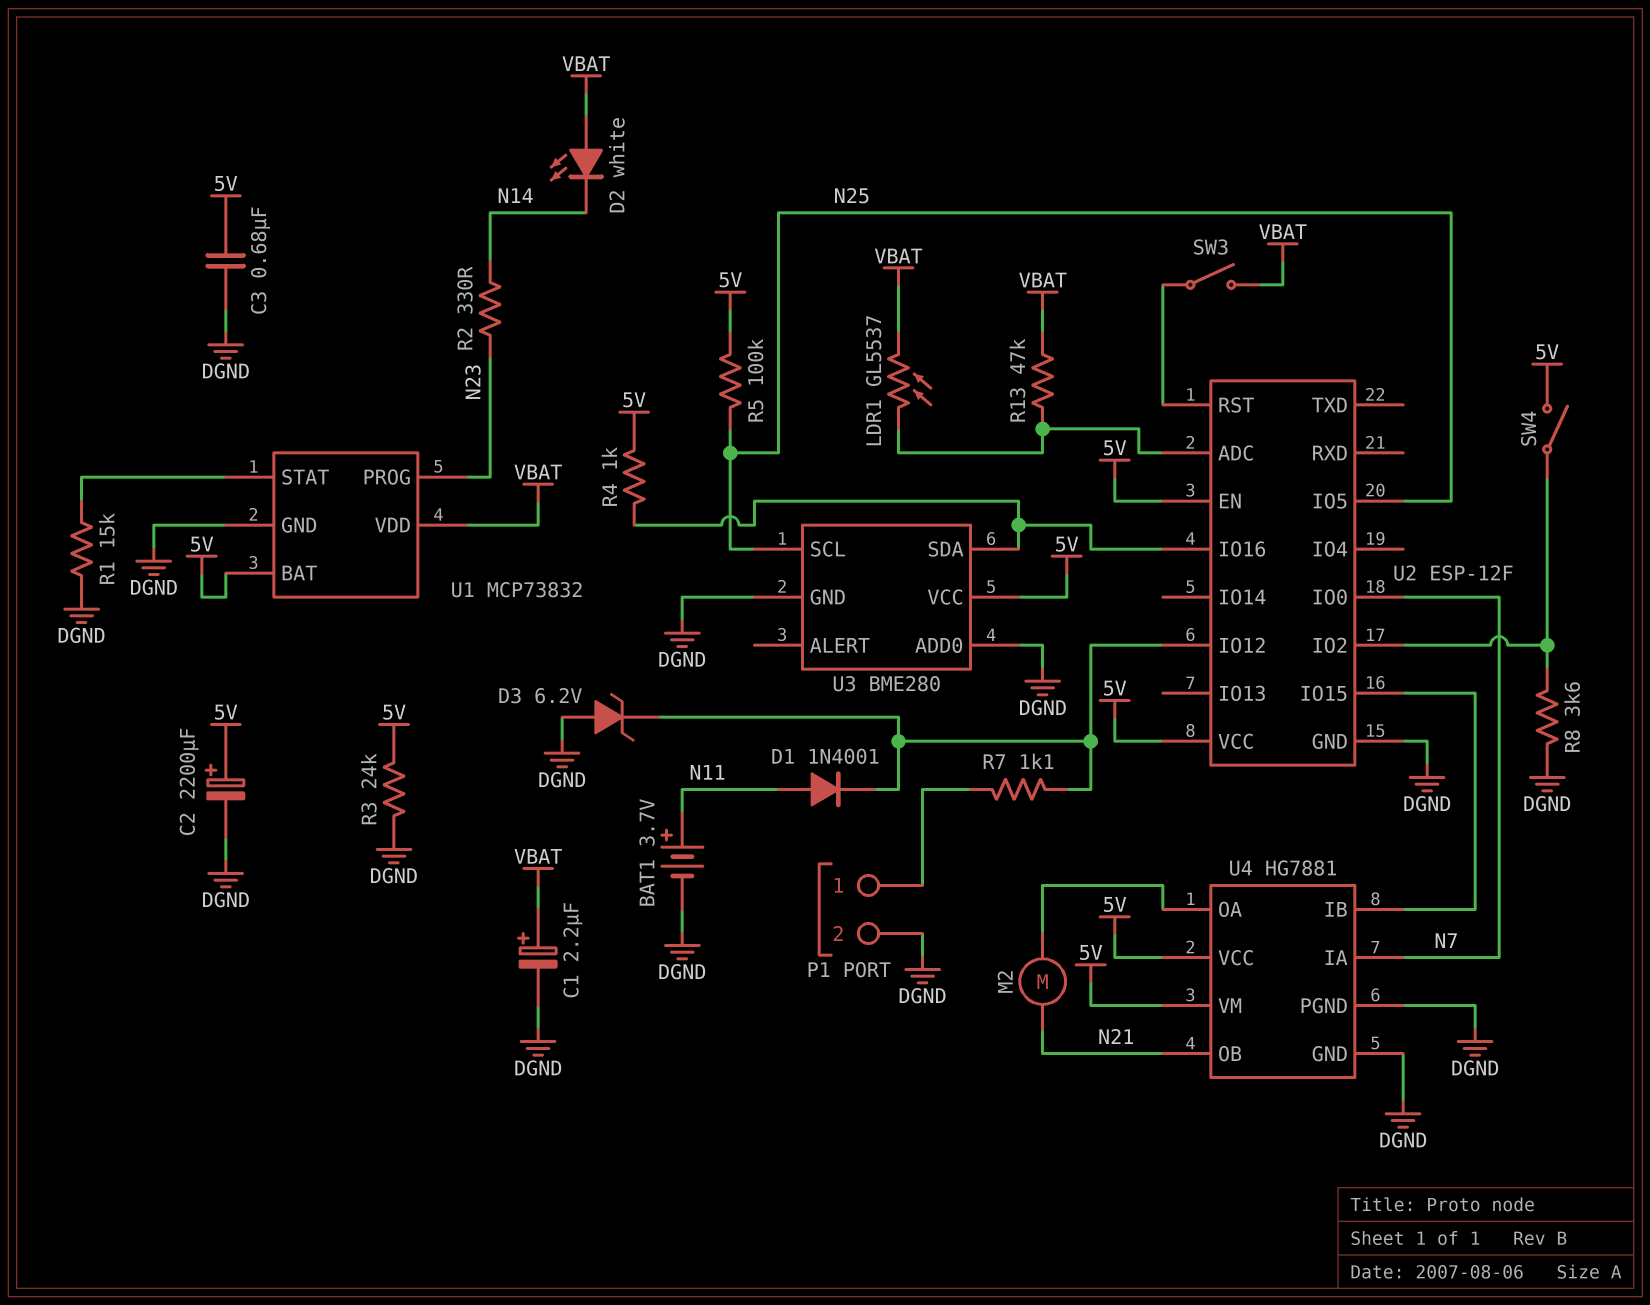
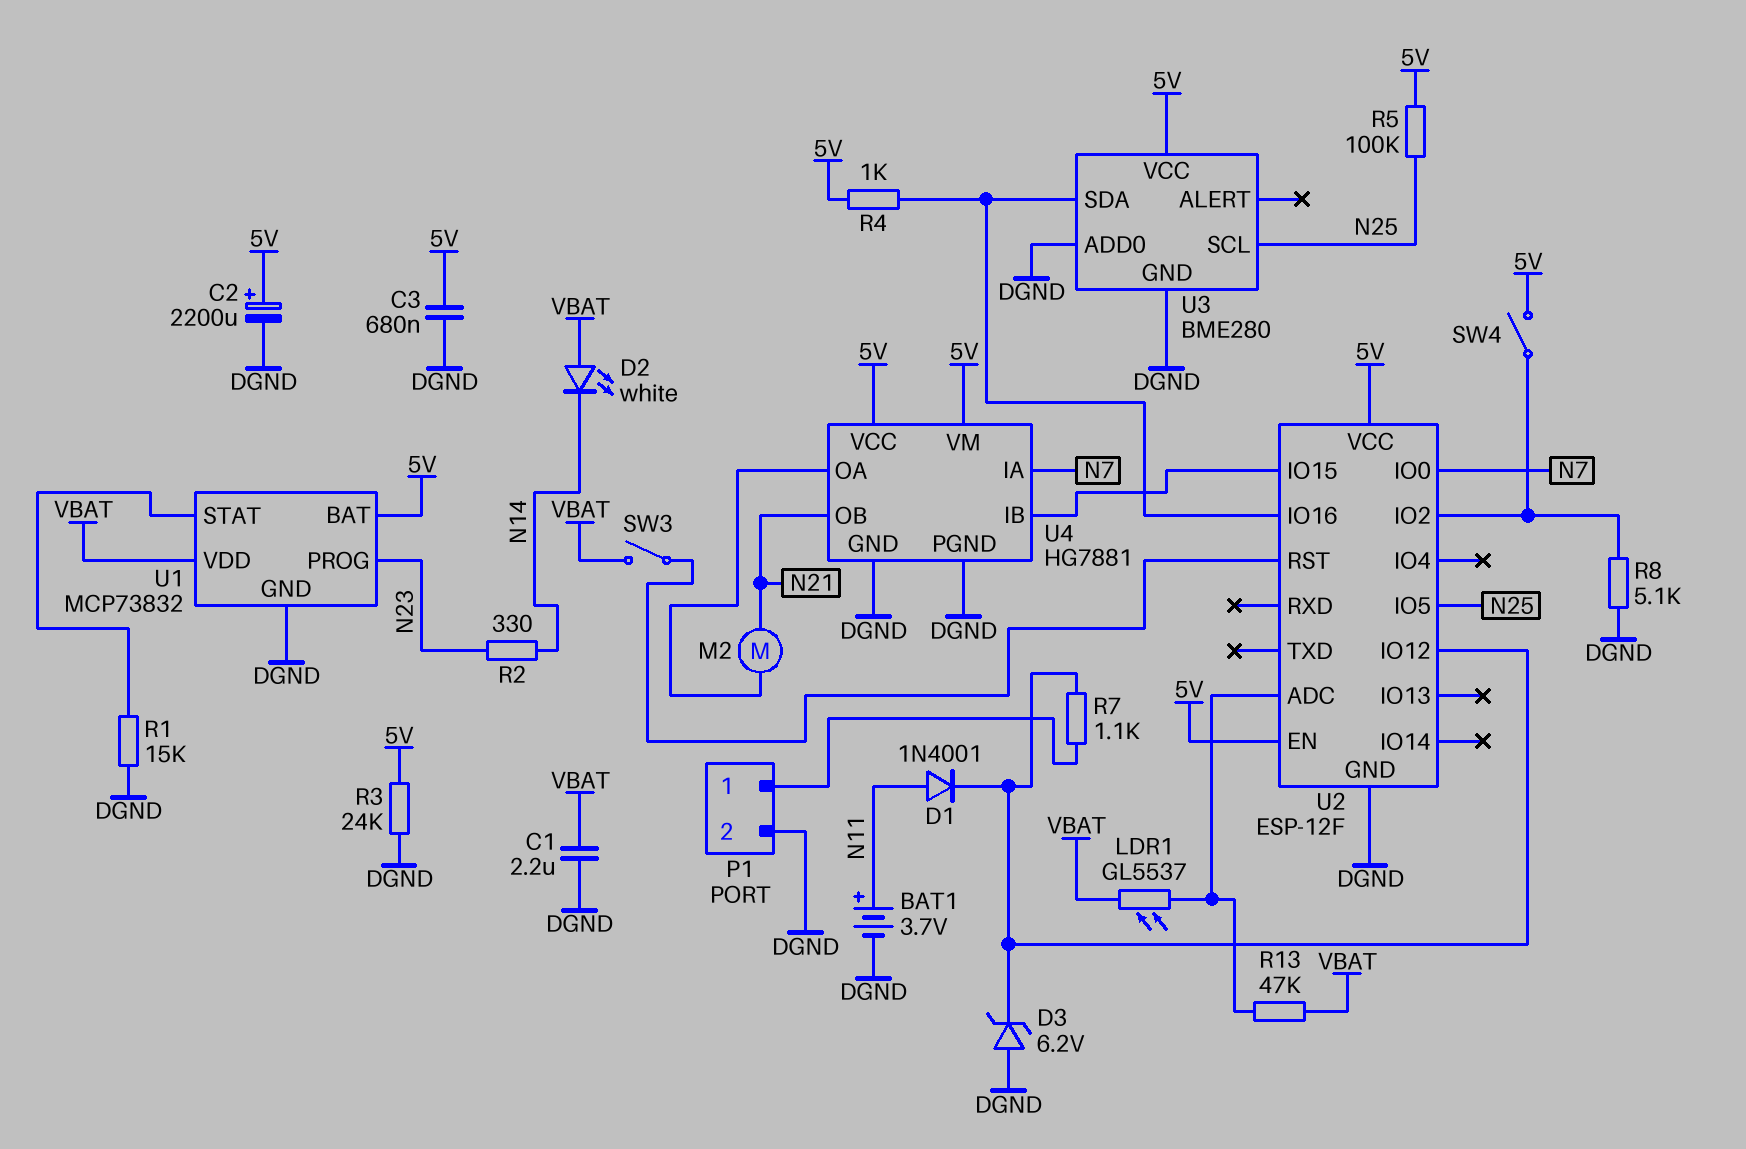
C1: 2.2uF (plus VBAT, minus DGND) -> 2.2uF (DGND, VBAT)
R8: 3.6k (DGND, U2/IO2) -> 5.1k (DGND, U2/IO2)

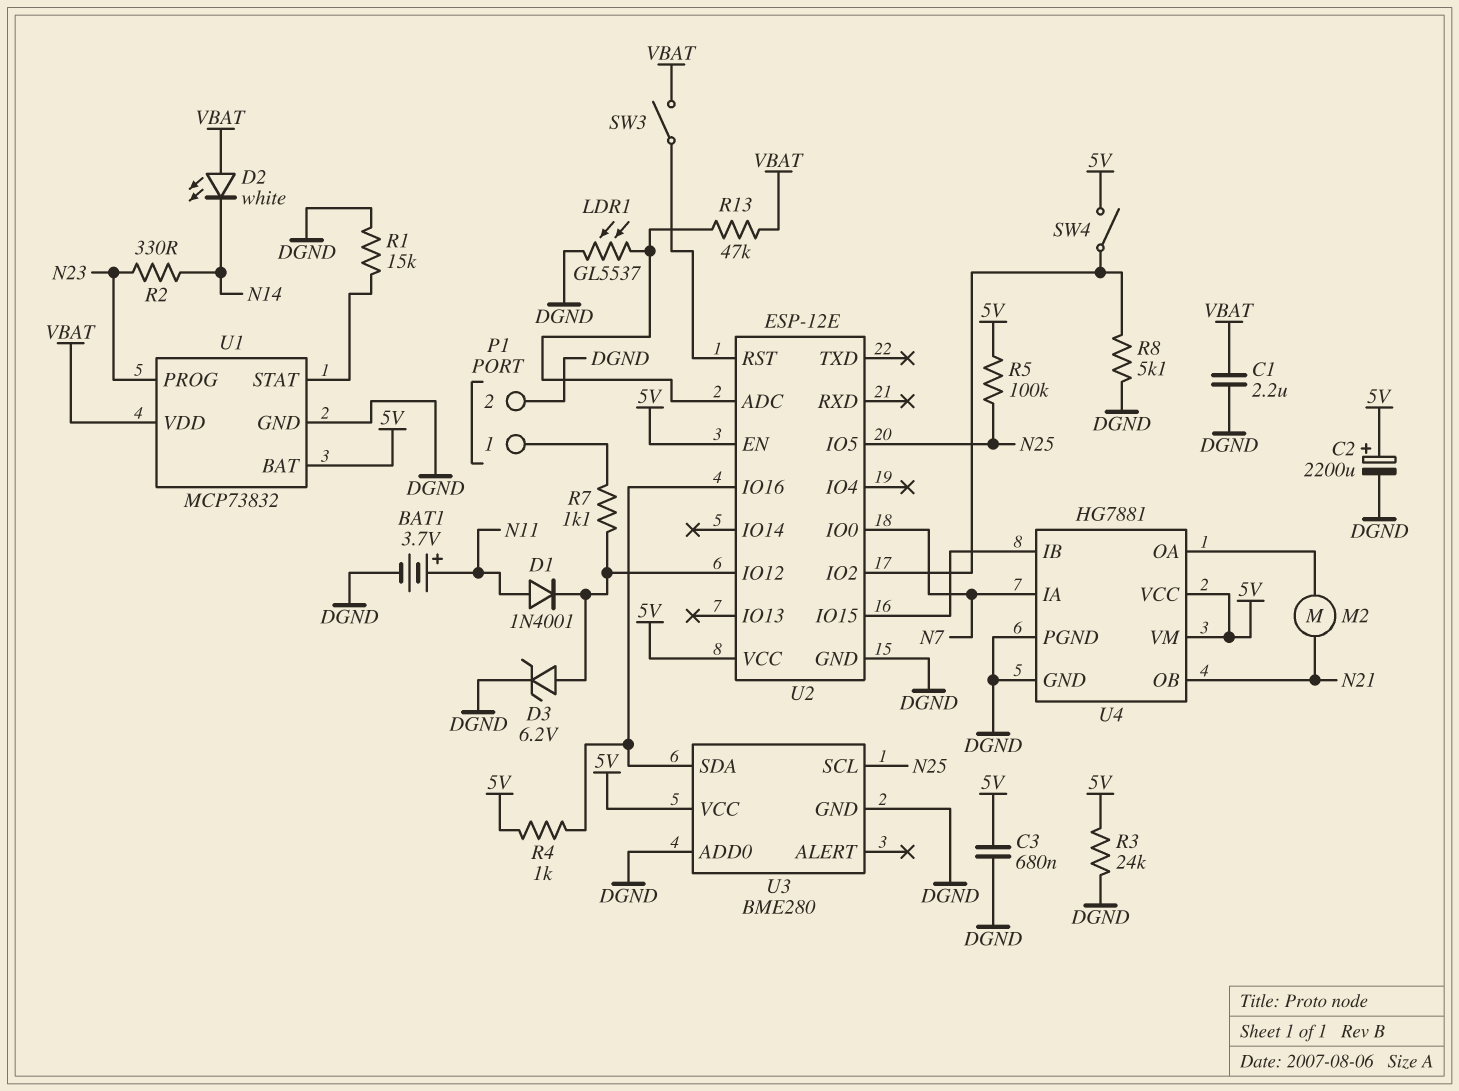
D3: zener 6.2V (A DGND, K U2/IO12) -> zener 6.2V (A U2/IO12, K DGND)
LDR1: GL5537 (U2/ADC, VBAT) -> GL5537 (DGND, U2/ADC)
U2: ESP-12F -> ESP-12E

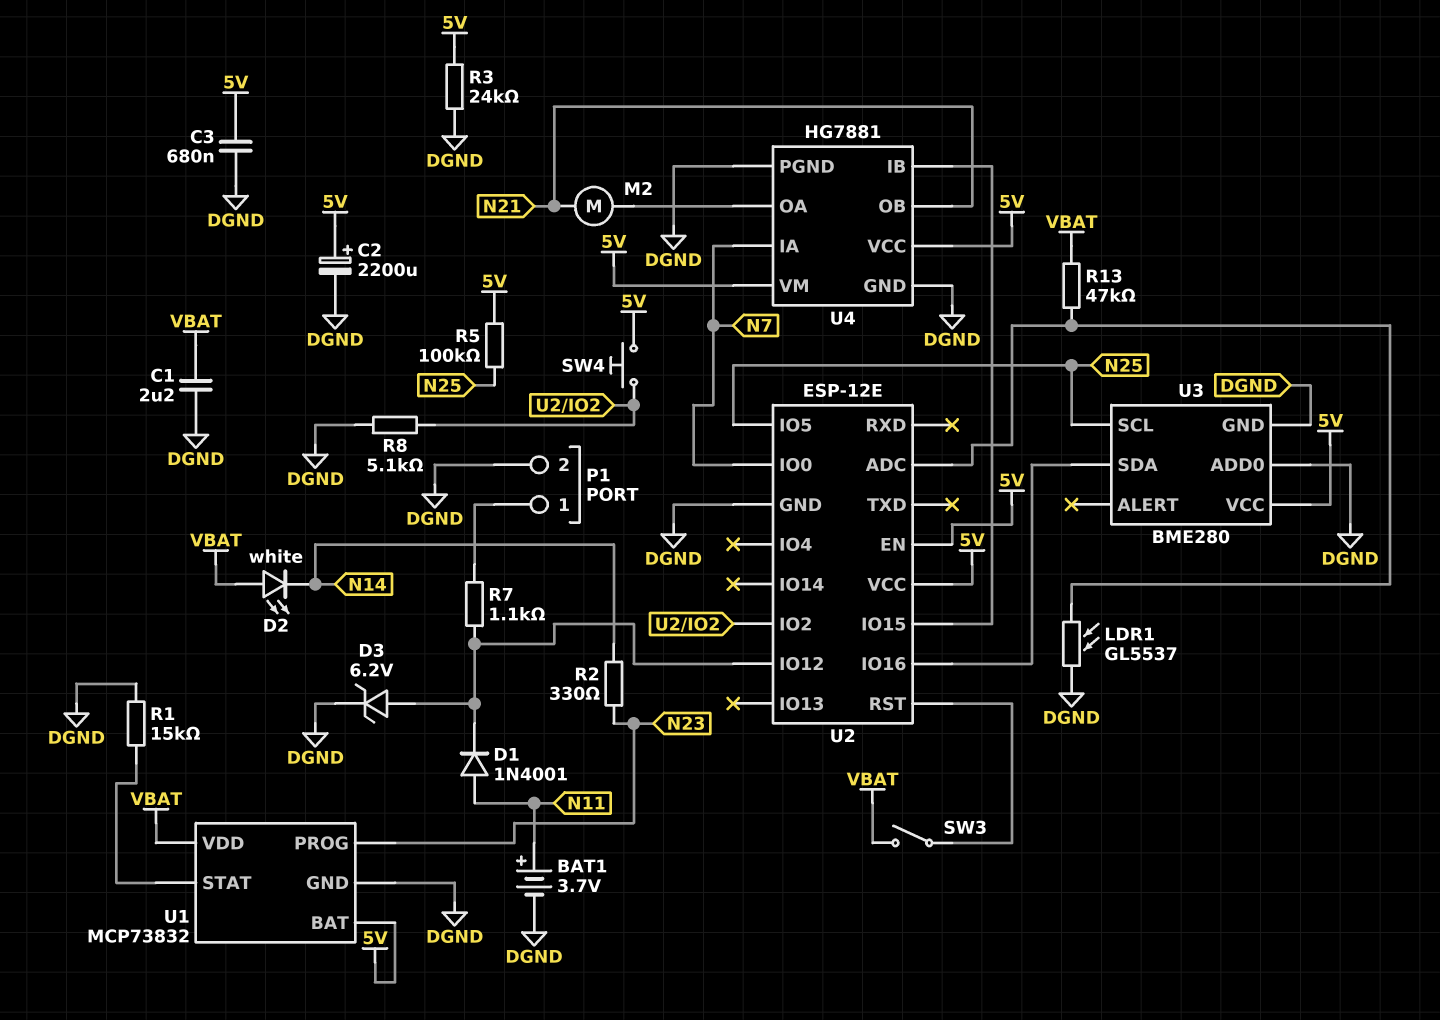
R4: 1k (5V, U2/IO16) -> none
SW4: switch (5V, U2/IO2) -> button (5V, U2/IO2)

